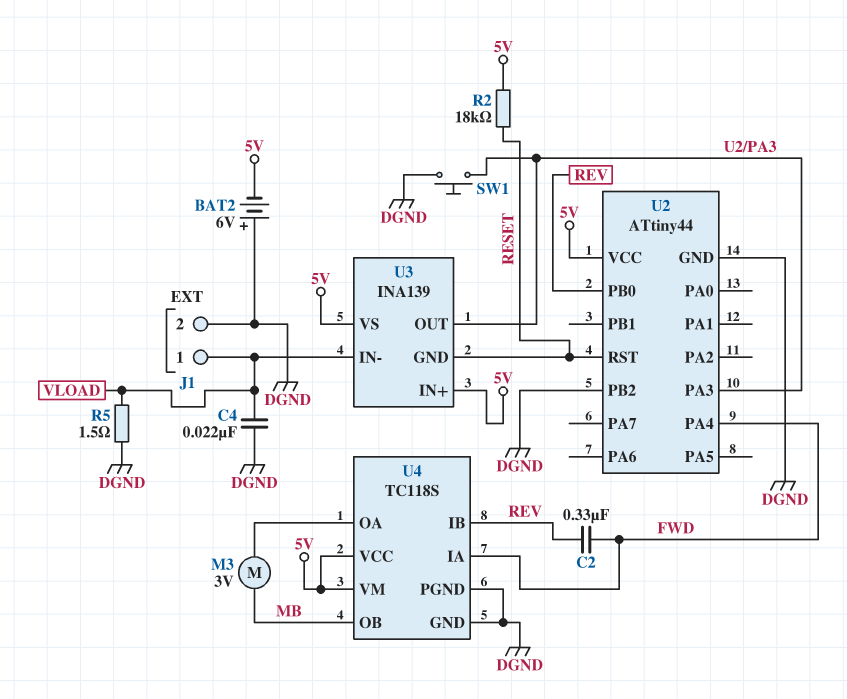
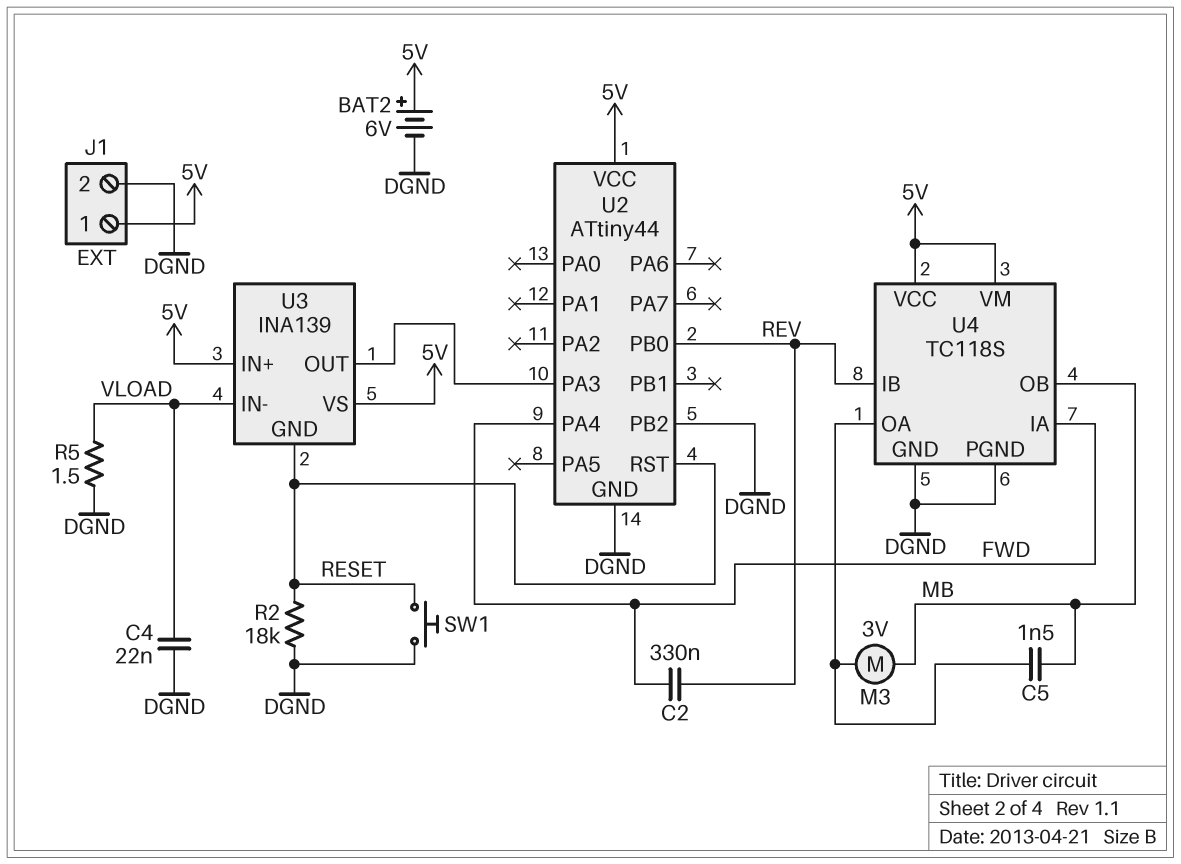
BAT2: 6V (plus DGND, minus 5V) -> 6V (plus 5V, minus DGND)
C5: none -> 1.5nF (MB, U4/OA)
J1 pin 1: VLOAD -> 5V
R2: 18k (5V, RESET) -> 18k (DGND, RESET)
SW1: button (DGND, U2/PA3) -> button (DGND, RESET)

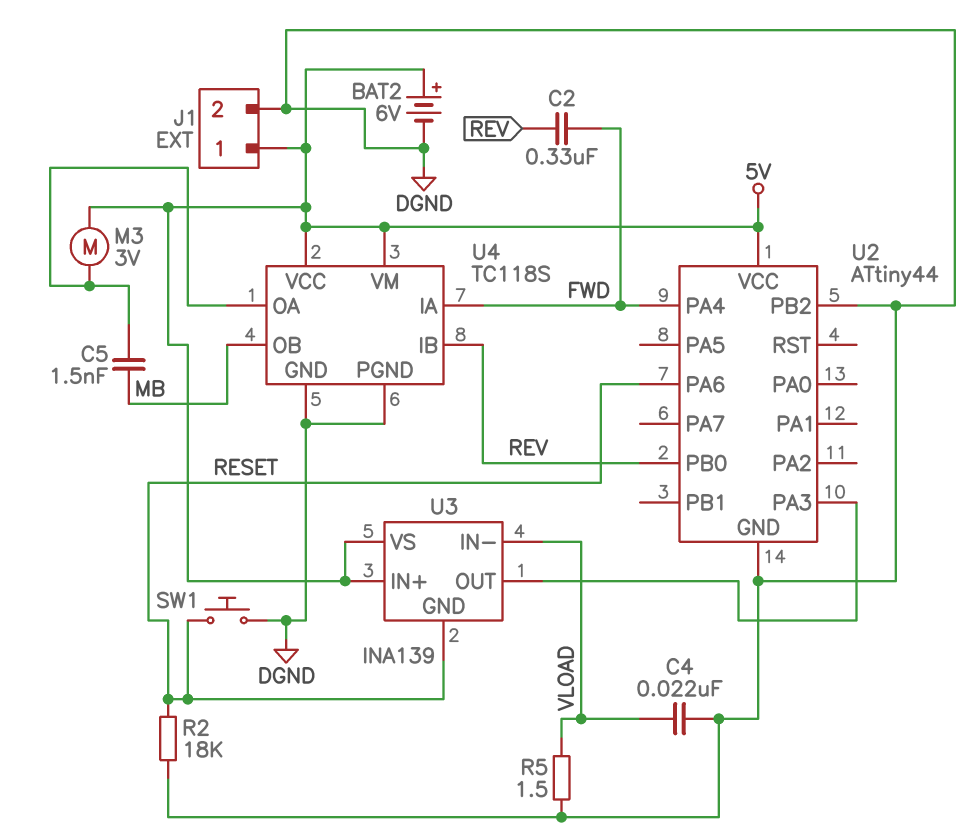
M3: motor 3V (MB, U4/OA) -> motor 3V (5V, U4/OA)
U2 pin PA6: none -> RESET
U2 pin RST: RESET -> none

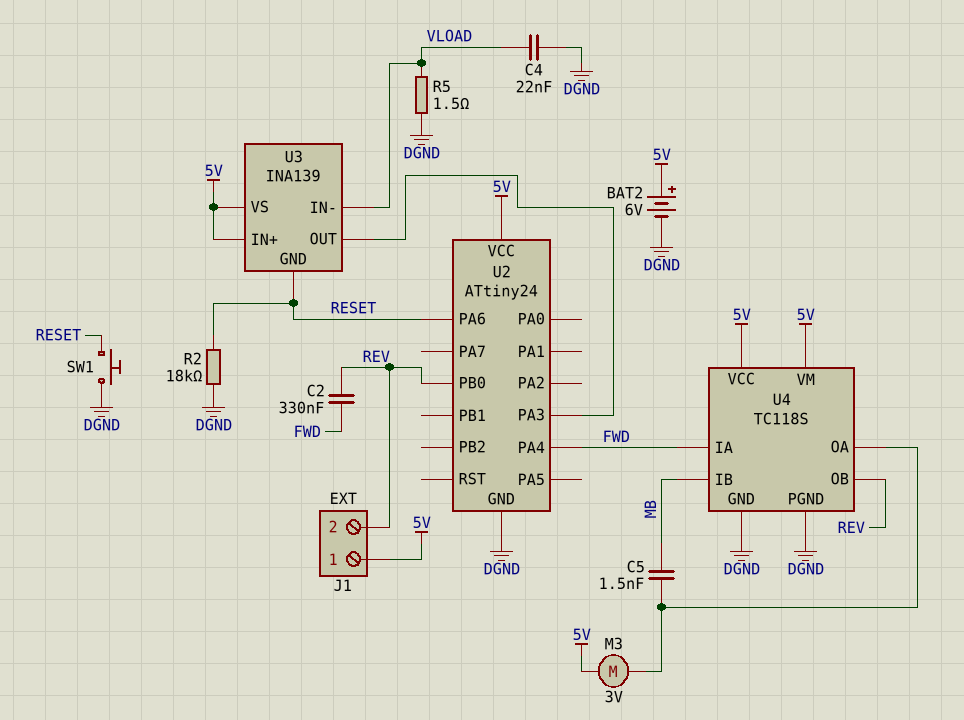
J1 pin 2: DGND -> REV
U2: ATtiny44 -> ATtiny24
U2 pin PB2: DGND -> none
U4 pin IB: REV -> MB
U4 pin OB: MB -> REV

